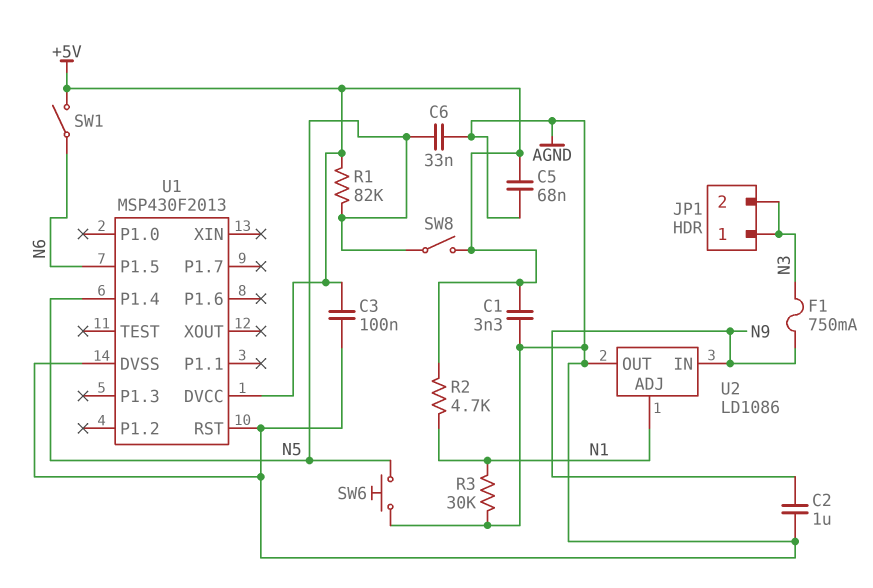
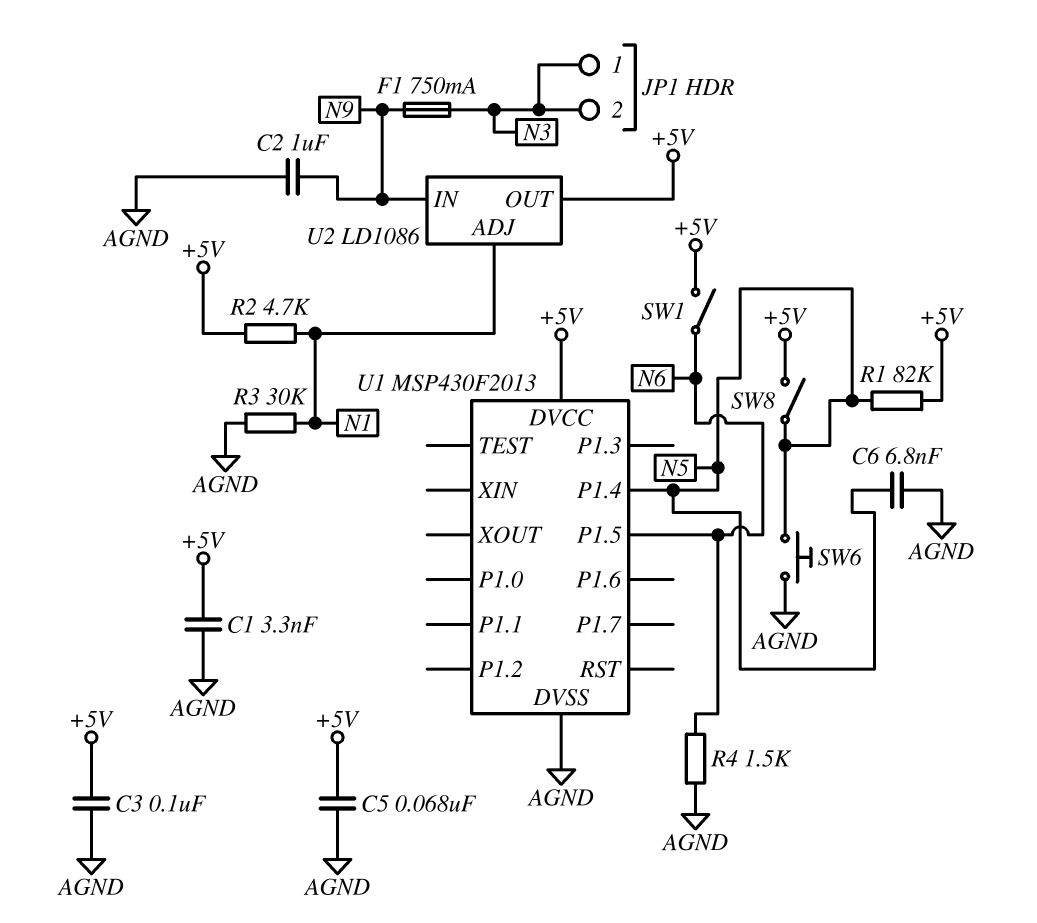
C6: 33nF (AGND, N5) -> 6.8nF (AGND, N5)
R4: none -> 1.5k (AGND, N6)
U1 pin RST: AGND -> none
U2 pin OUT: AGND -> +5V

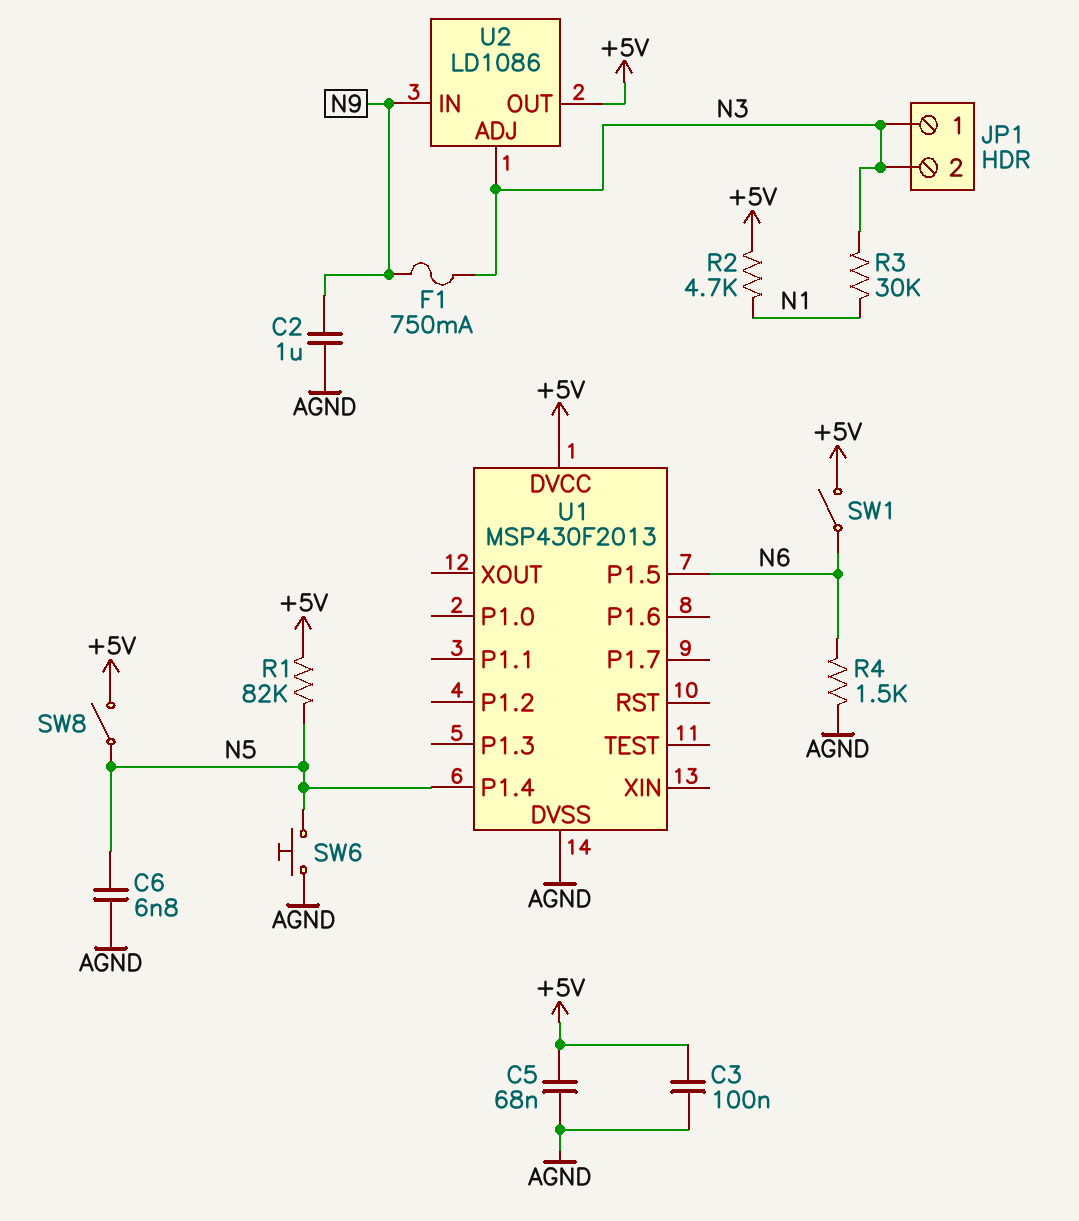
C1: 3.3nF (+5V, AGND) -> none
R3: 30k (AGND, N1) -> 30k (N1, N3)
U2 pin ADJ: N1 -> N3

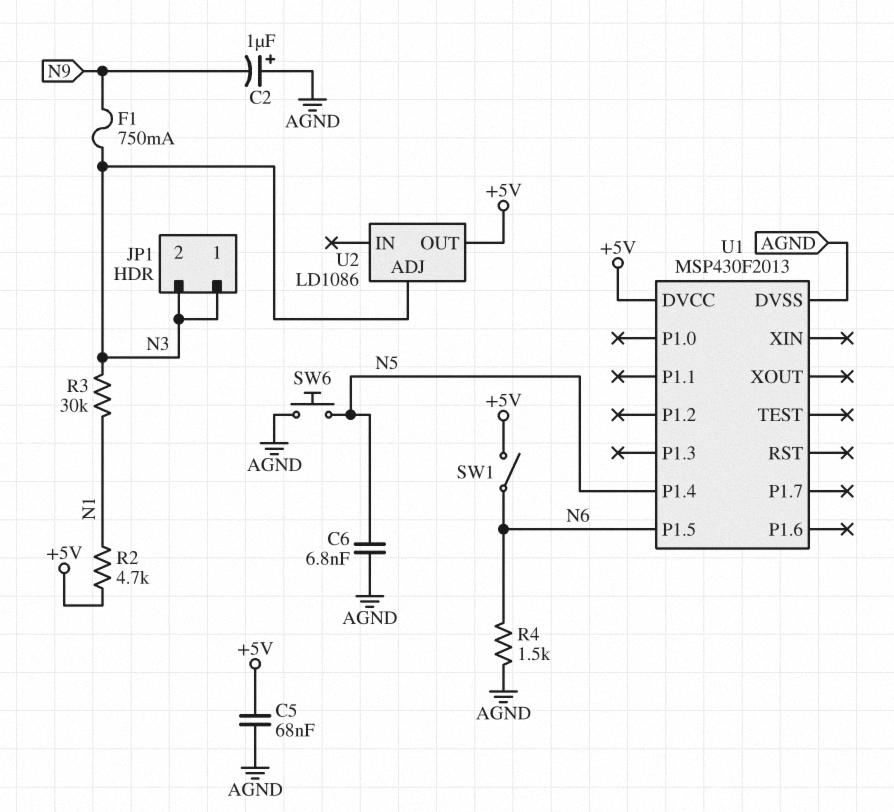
C2: 1uF (AGND, N9) -> 1uF (plus AGND, minus N9)
C3: 100nF (+5V, AGND) -> none
R1: 82k (+5V, N5) -> none
SW8: switch (+5V, N5) -> none
U2 pin IN: N9 -> none

